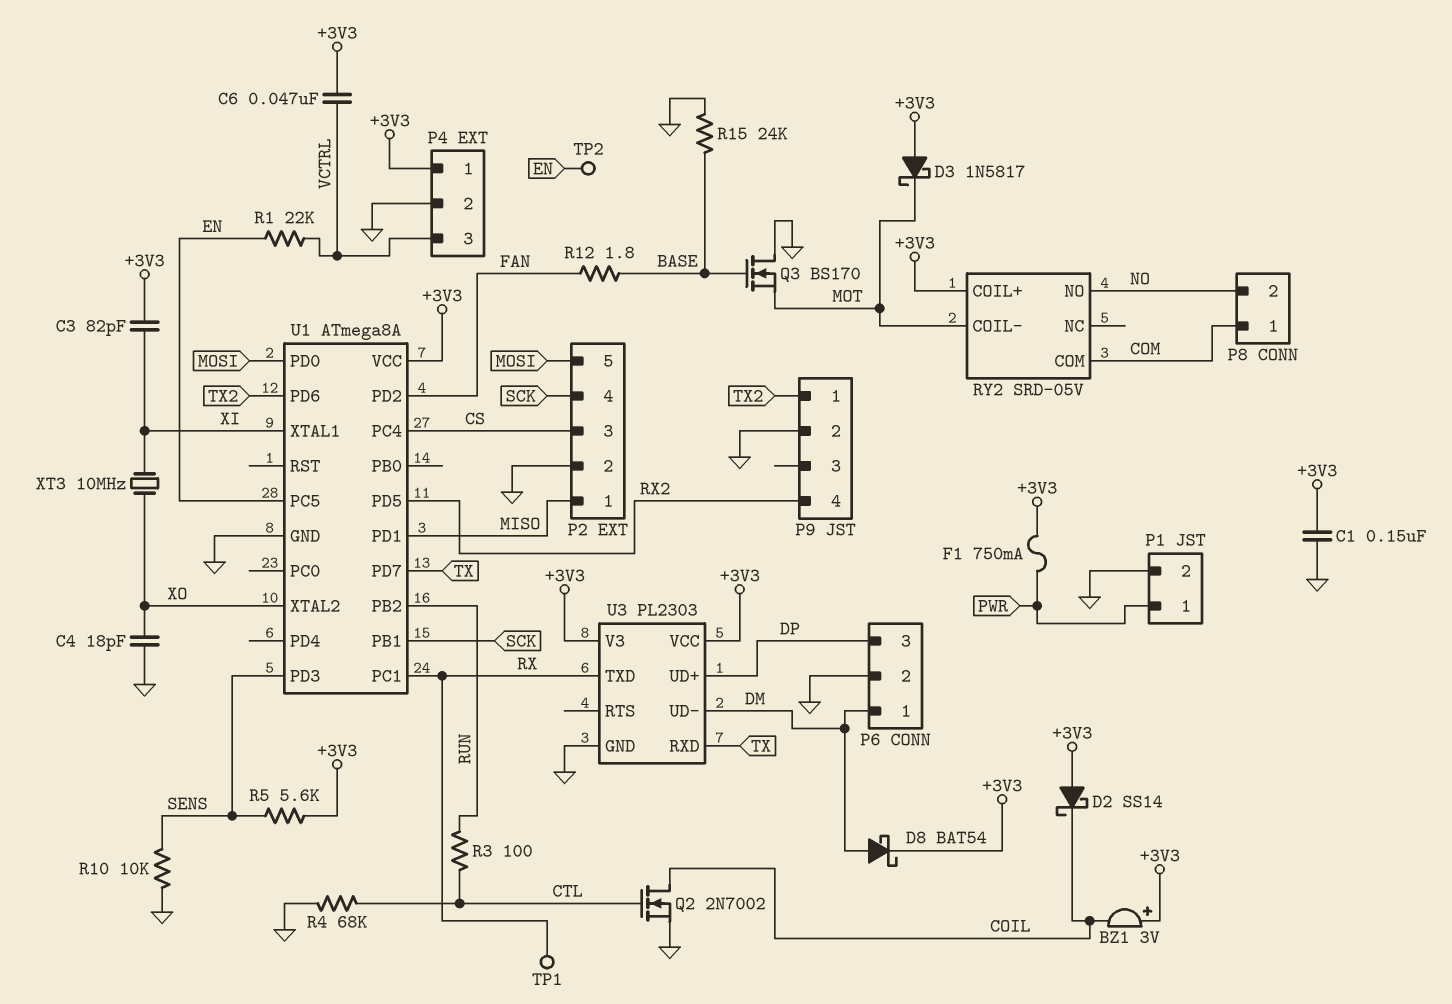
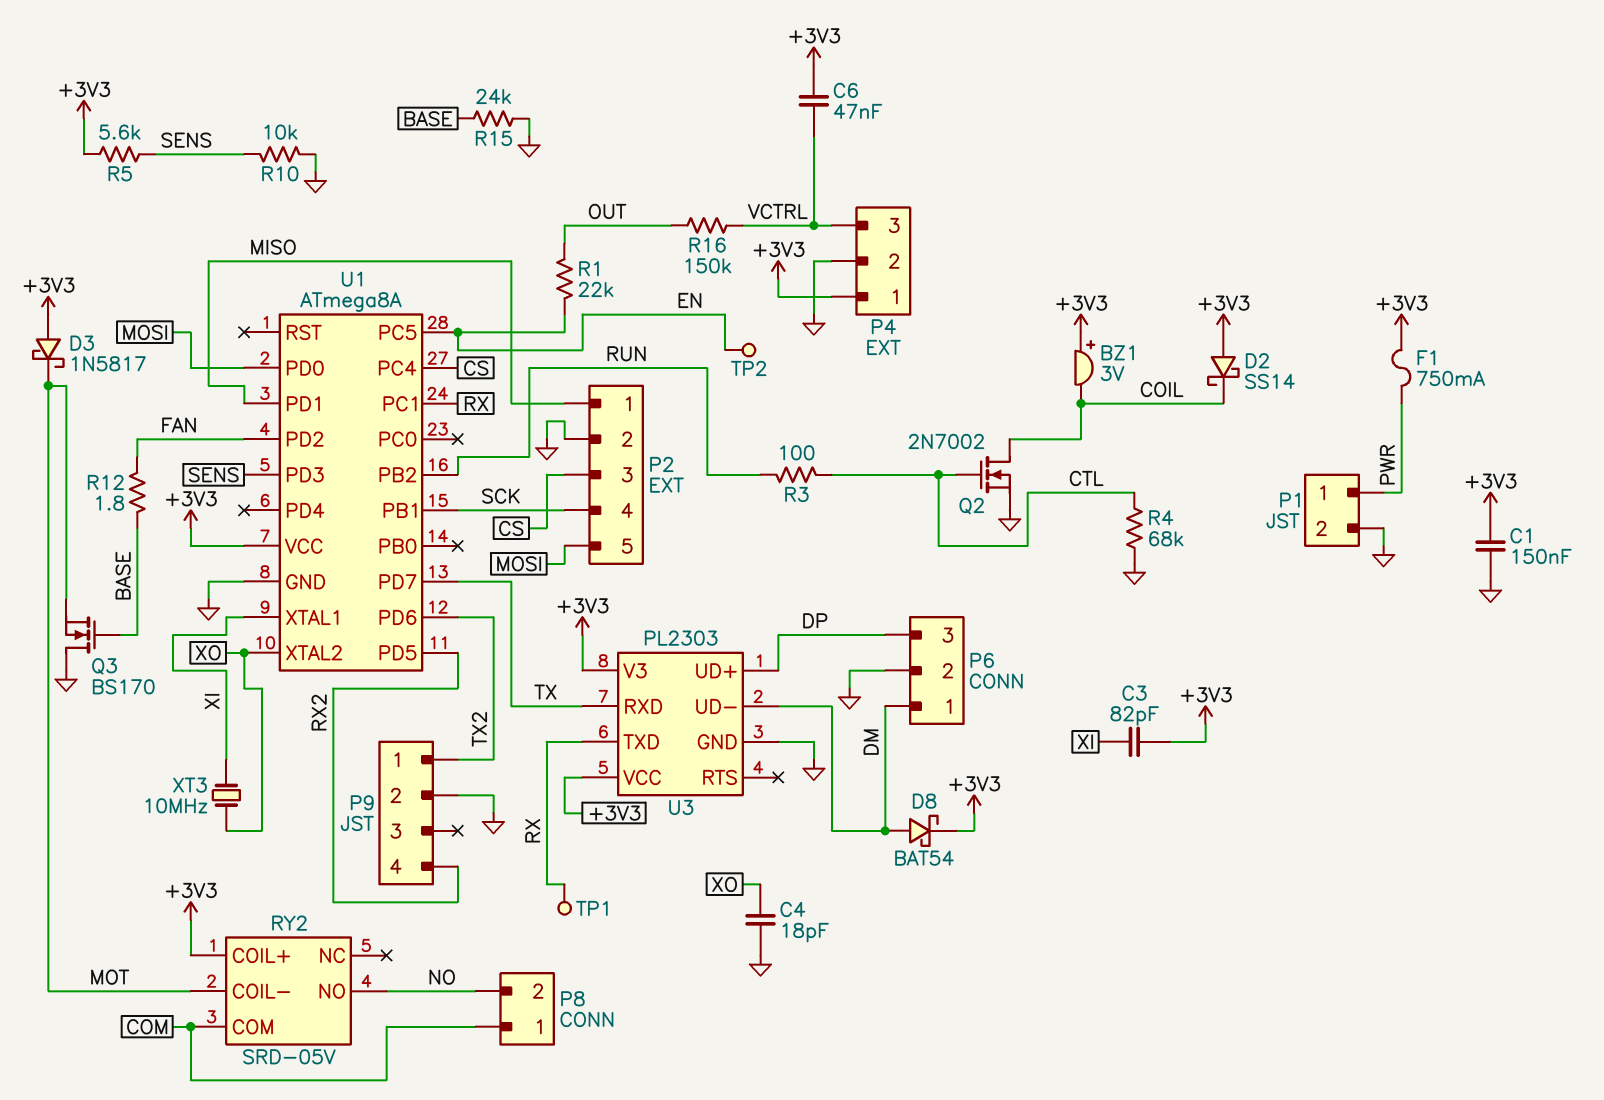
R1: 22k (EN, VCTRL) -> 22k (EN, OUT)
R16: none -> 150k (OUT, VCTRL)

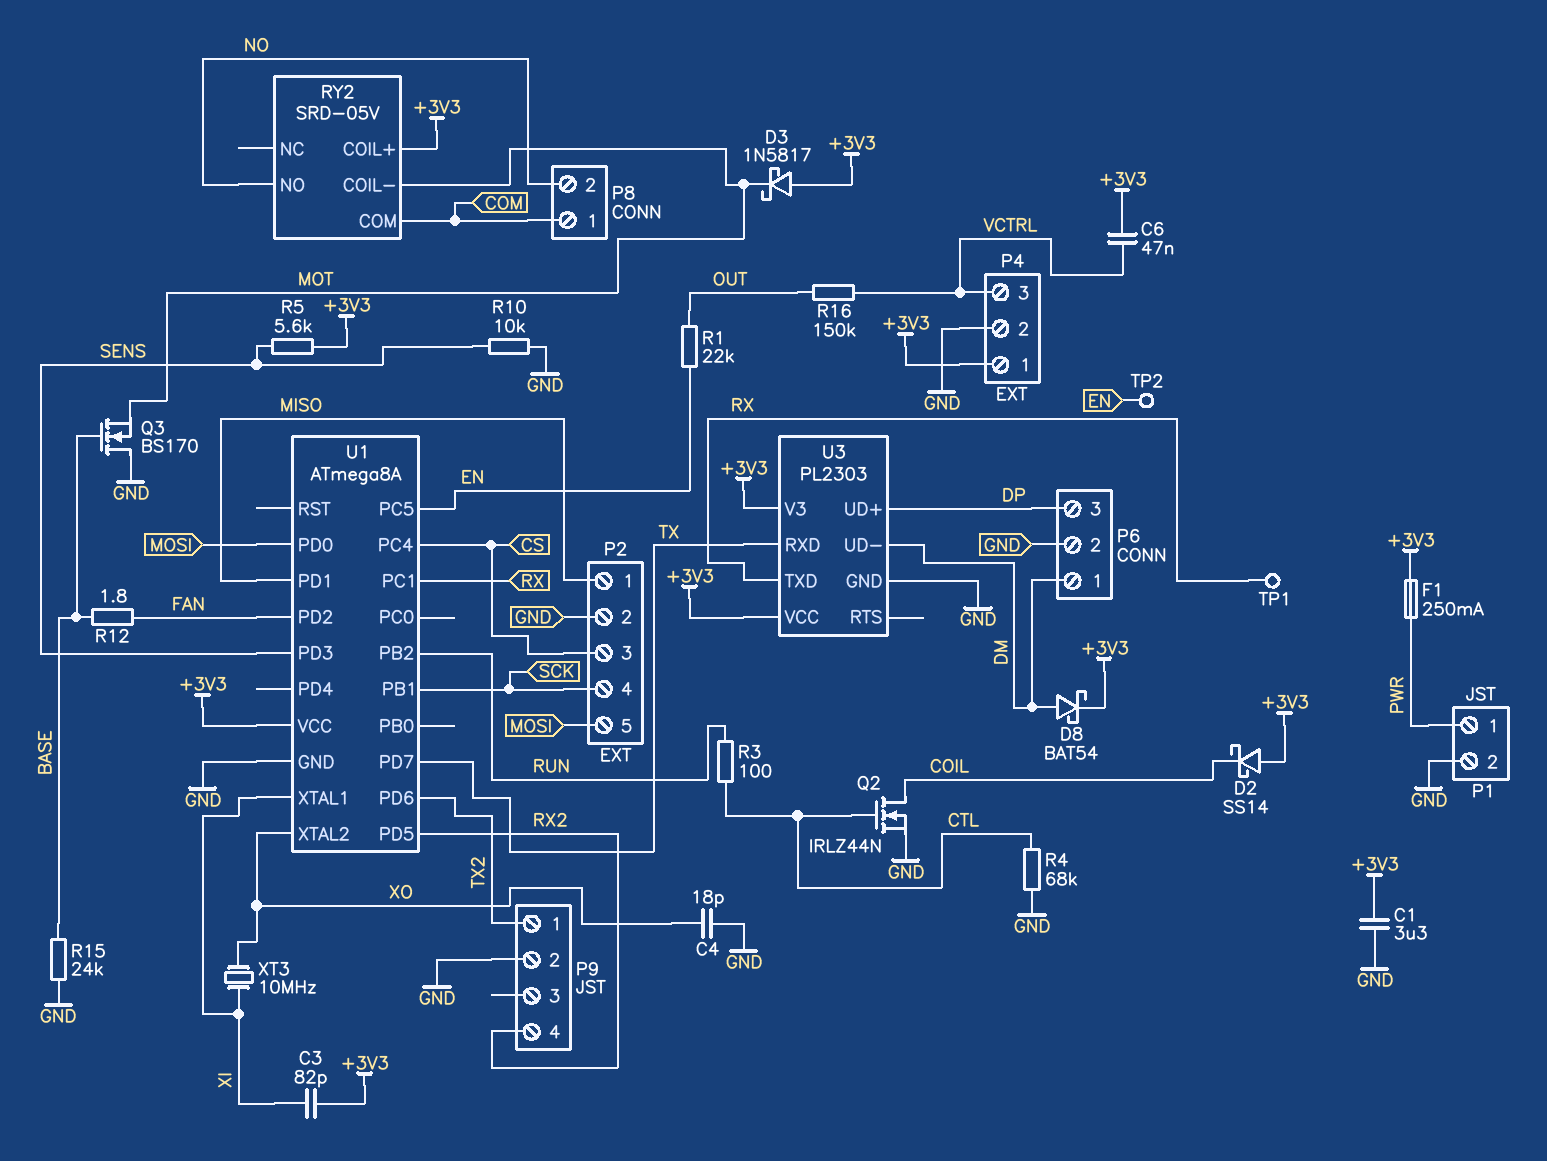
BZ1: buzzer 3V (plus +3V3, minus COIL) -> none
C1: 150nF (+3V3, GND) -> 3.3uF (+3V3, GND)
F1: 750mA (+3V3, PWR) -> 250mA (+3V3, PWR)
Q2: NMOS 2N7002 (G CTL, D COIL, S GND) -> NMOS IRLZ44N (G CTL, D COIL, S GND)

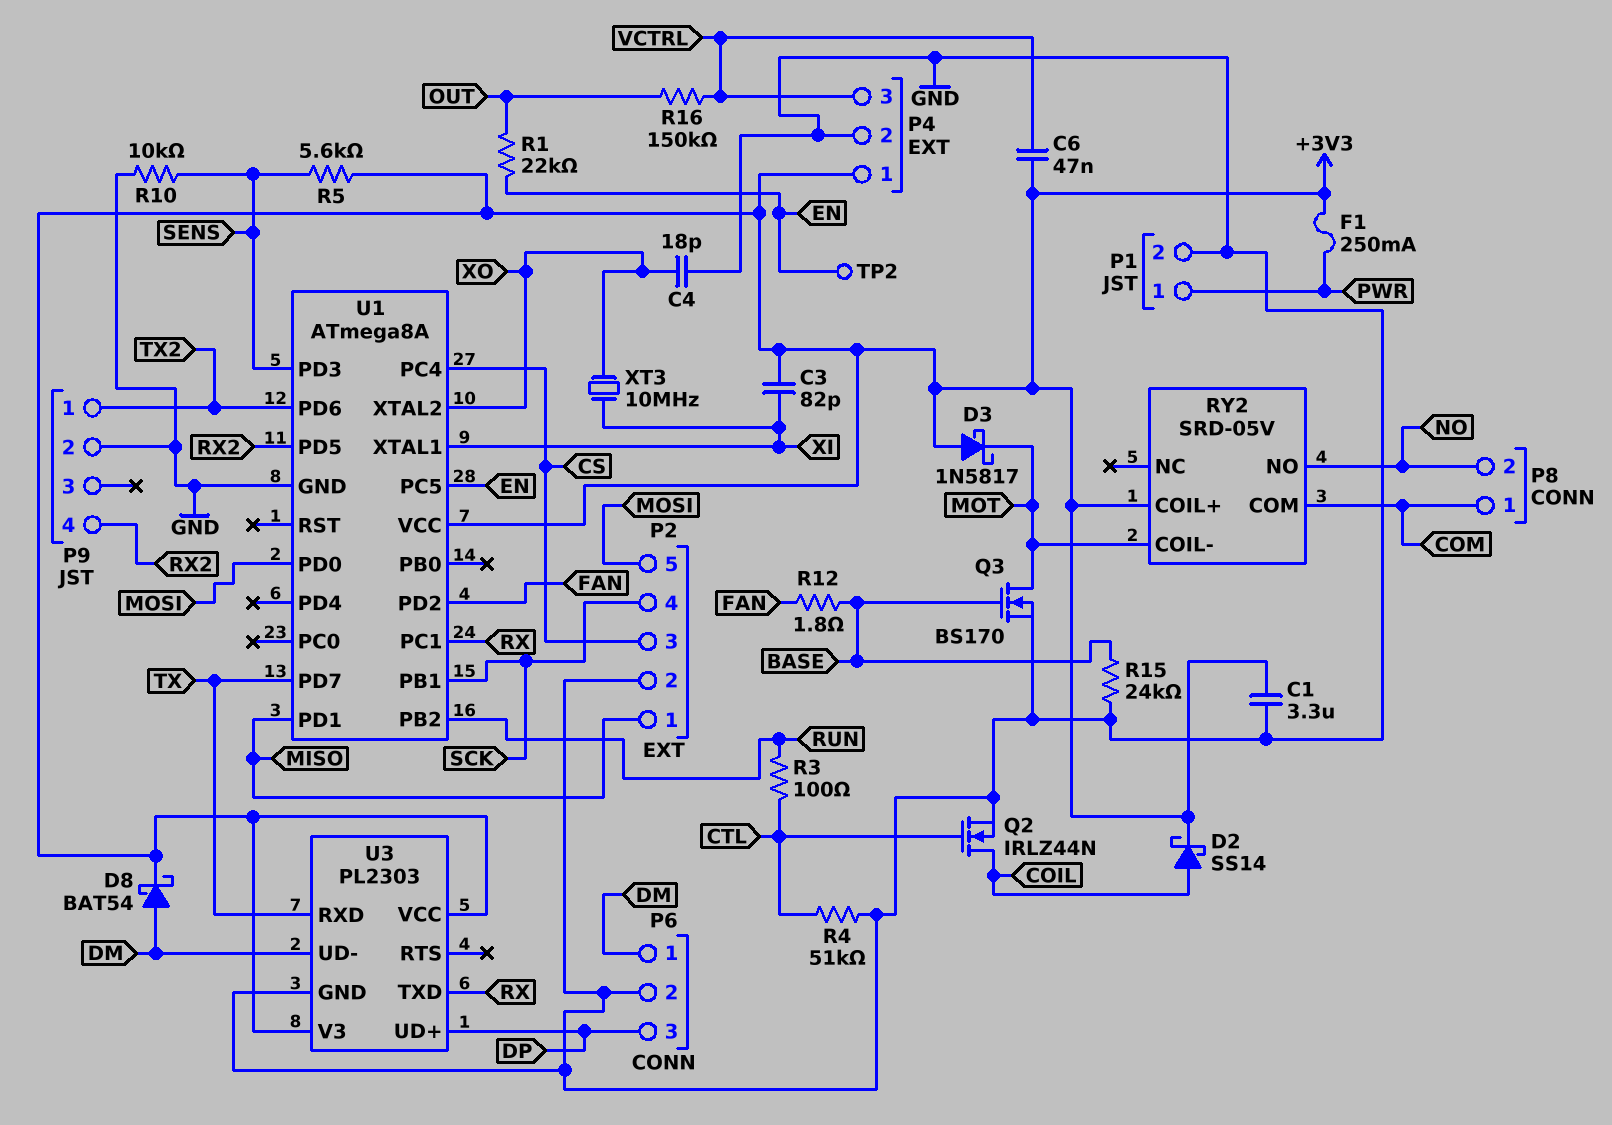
D2: schottky SS14 (A +3V3, K COIL) -> schottky SS14 (A COIL, K +3V3)
Q3: NMOS BS170 (G BASE, D GND, S MOT) -> NMOS BS170 (G BASE, D MOT, S GND)
R4: 68k (CTL, GND) -> 51k (CTL, GND)
TP1: test point (RX) -> none

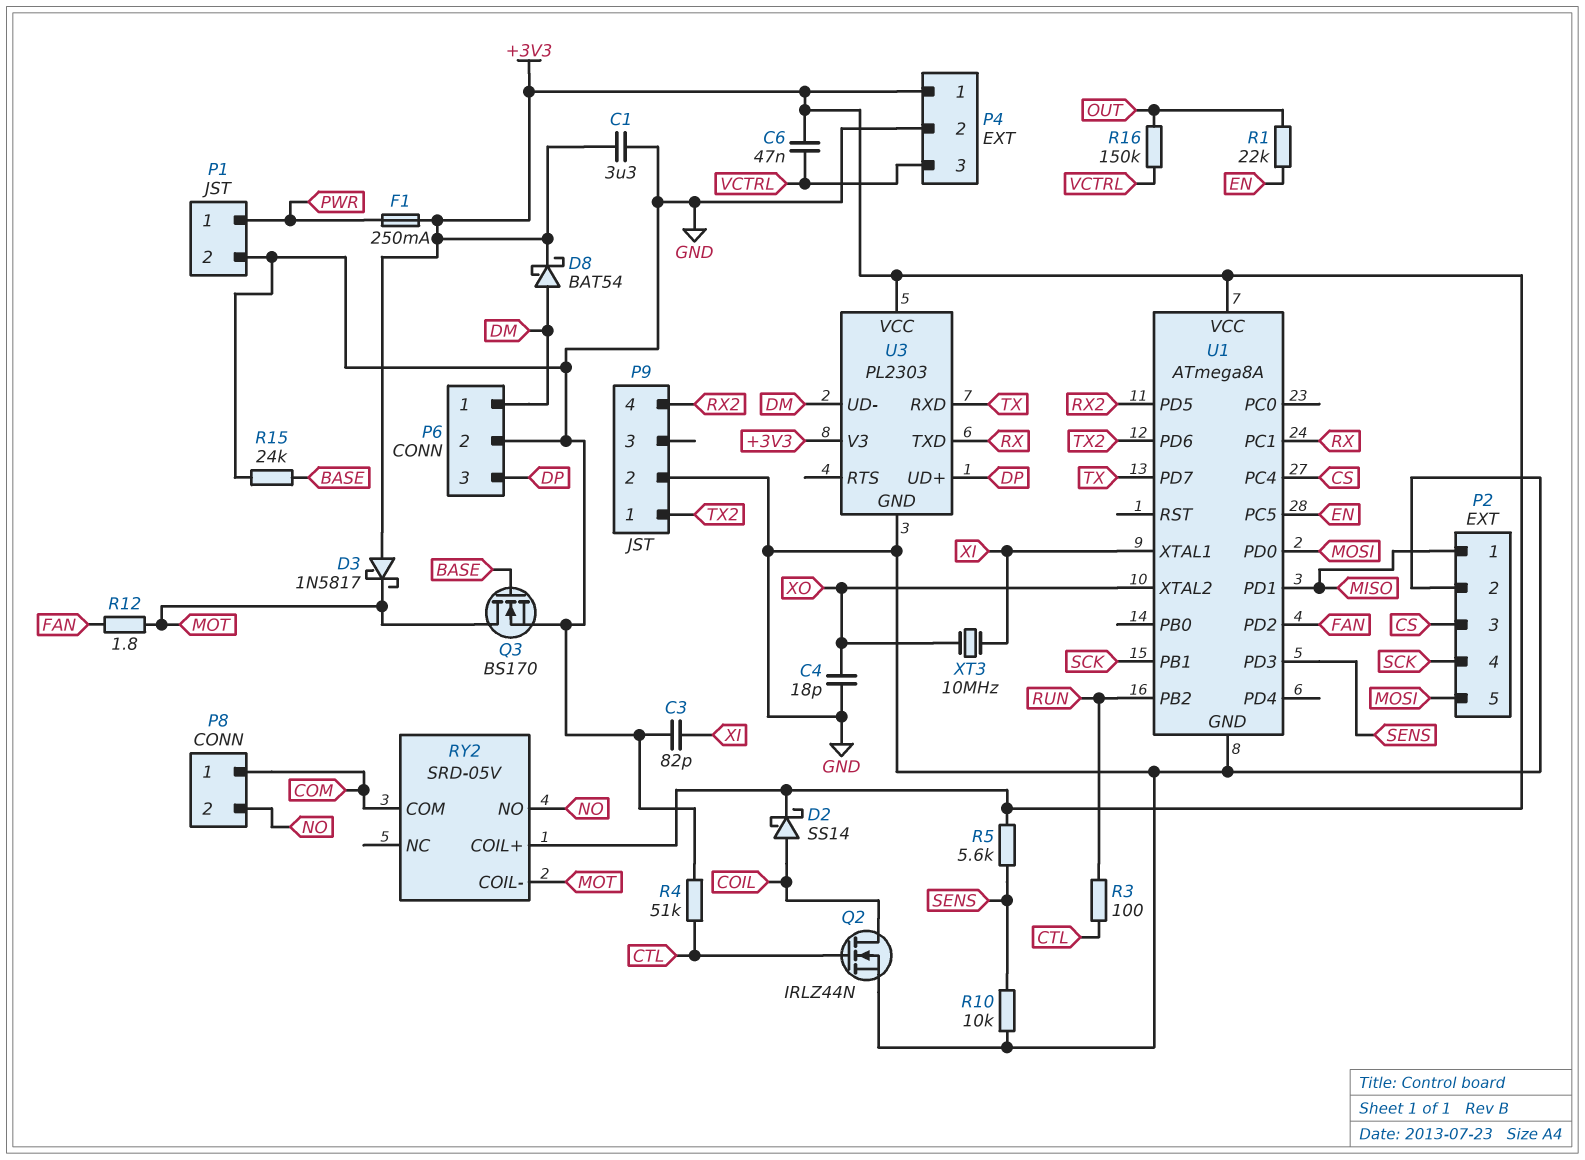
C3: 82pF (+3V3, XI) -> 82pF (GND, XI)
R12: 1.8 (BASE, FAN) -> 1.8 (FAN, MOT)
TP2: test point (EN) -> none

